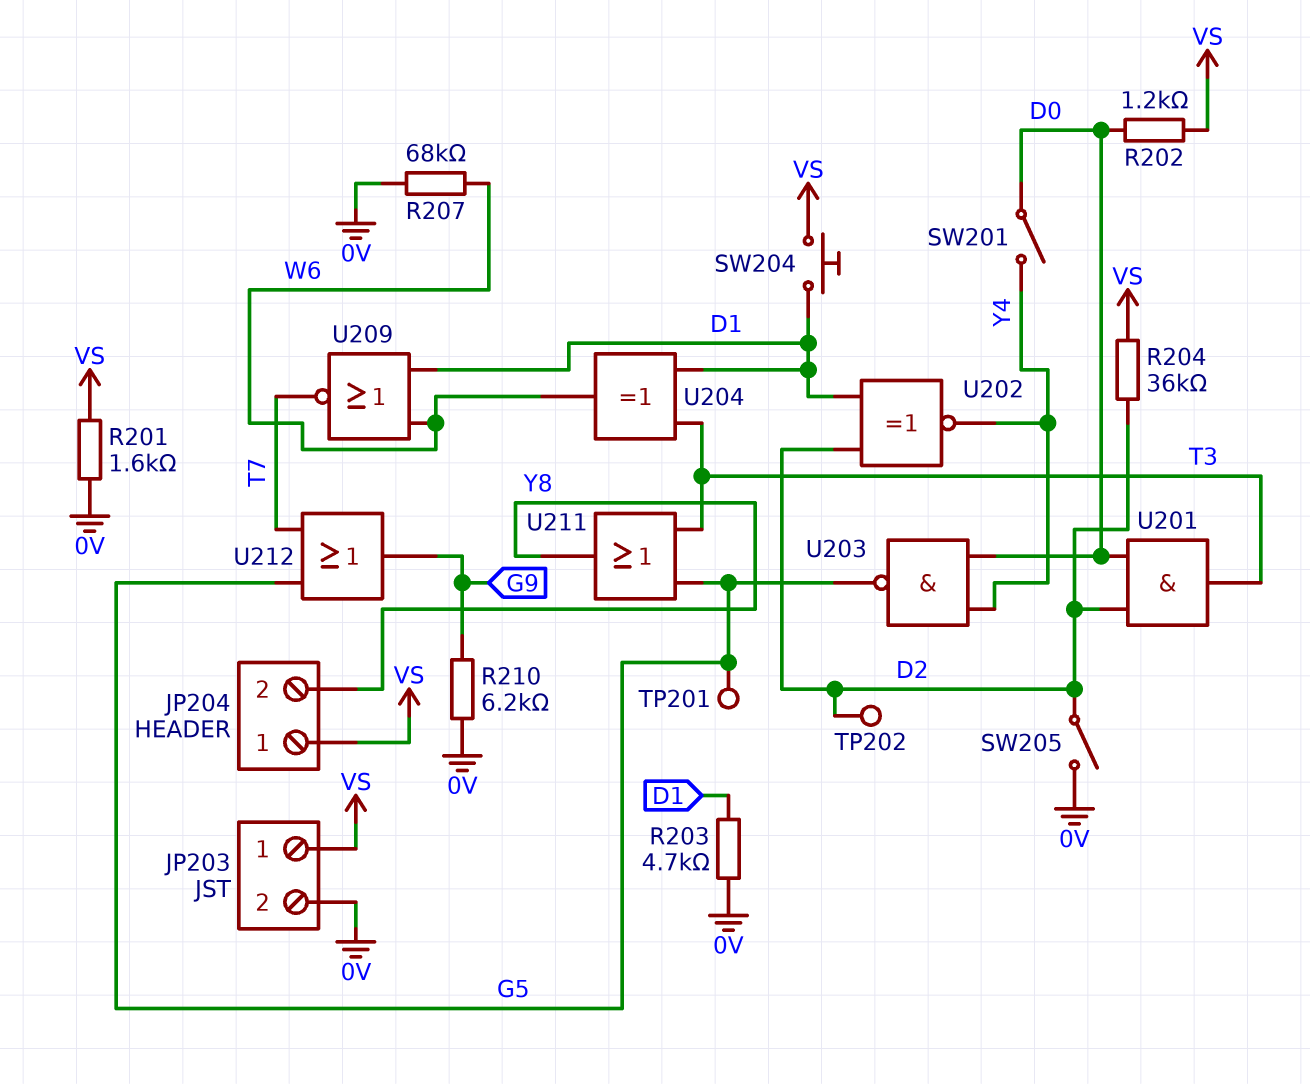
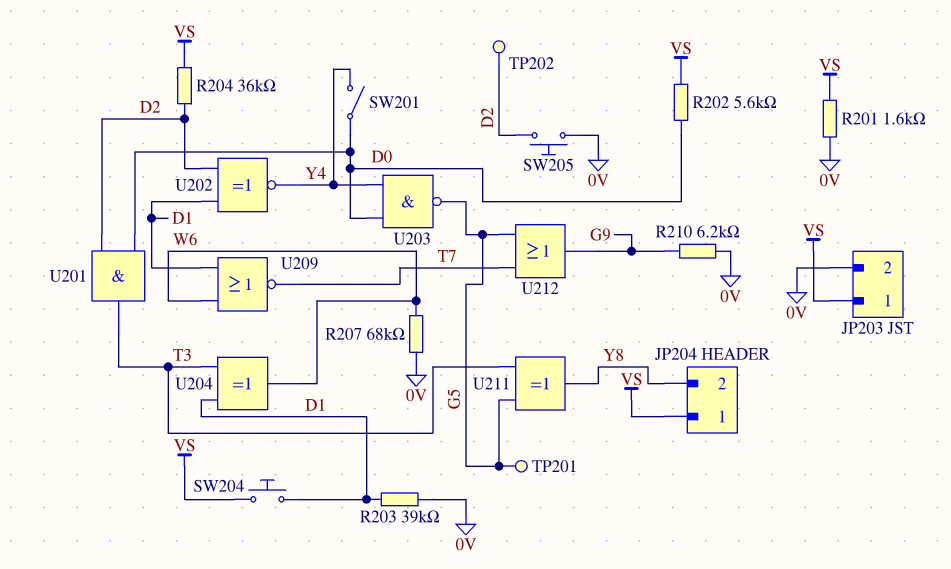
R202: 1.2k (D0, VS) -> 5.6k (D0, VS)
R203: 4.7k (0V, D1) -> 39k (0V, D1)
SW205: switch (0V, D2) -> button (0V, D2)
U211: OR (in G5, in T3, out Y8) -> XOR (in G5, in T3, out Y8)

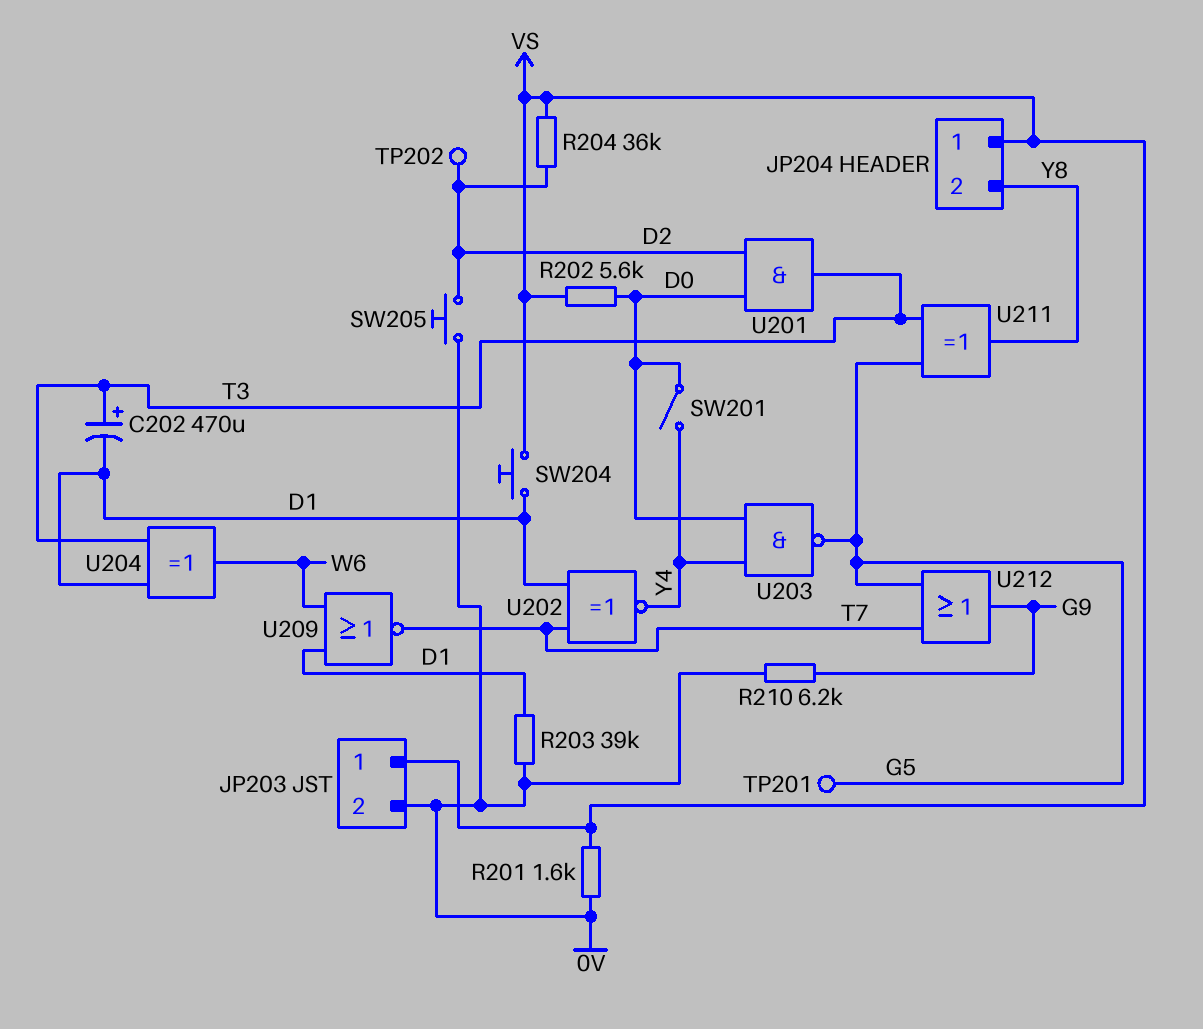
C202: none -> 470uF (plus T3, minus D1)
R207: 68k (0V, W6) -> none
U202: XNOR (in D1, in D2, out Y4) -> XNOR (in D1, in T7, out Y4)

